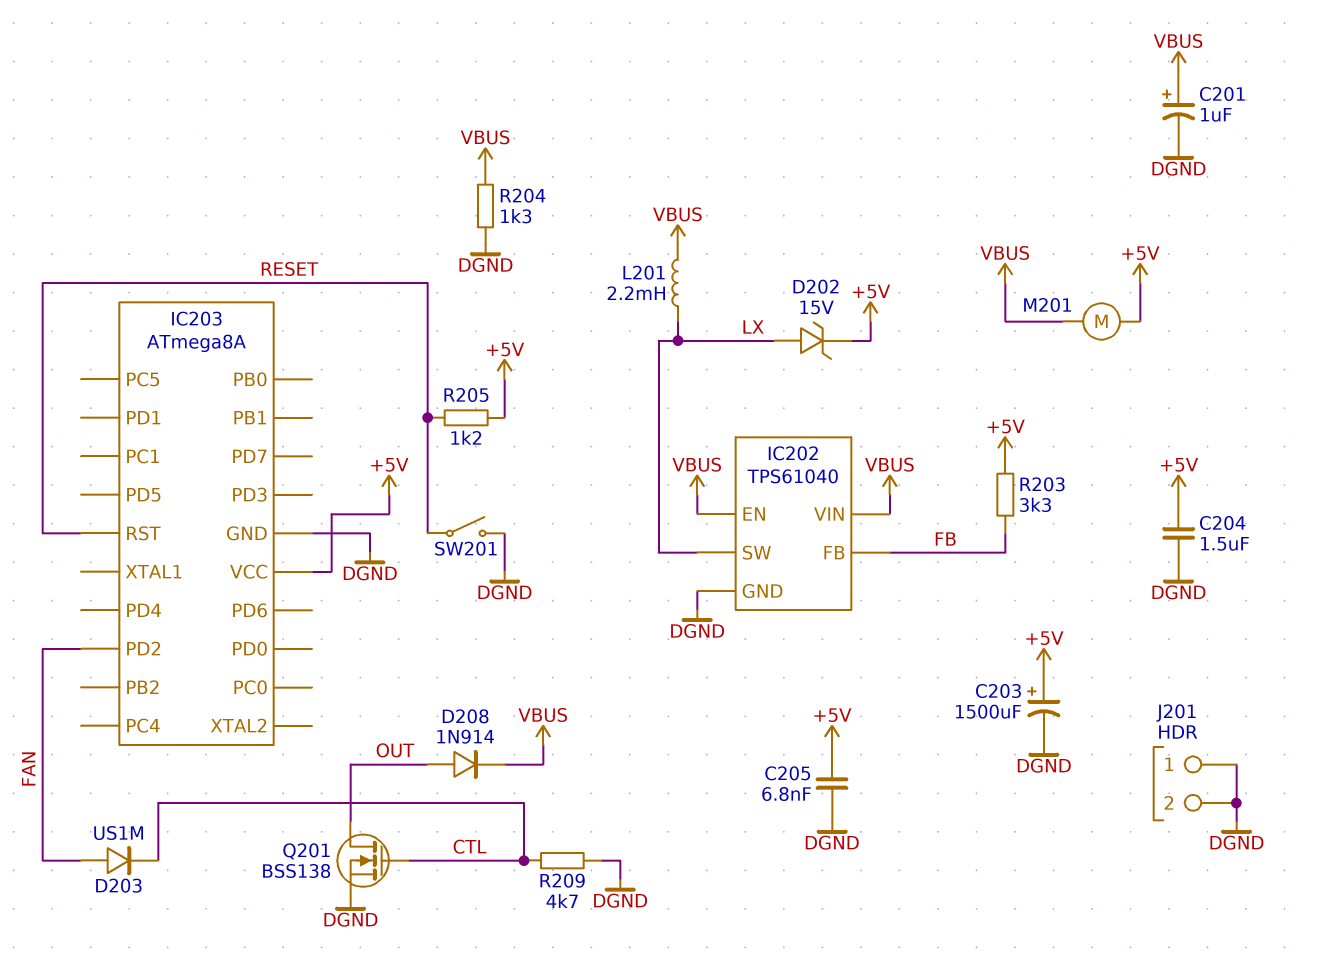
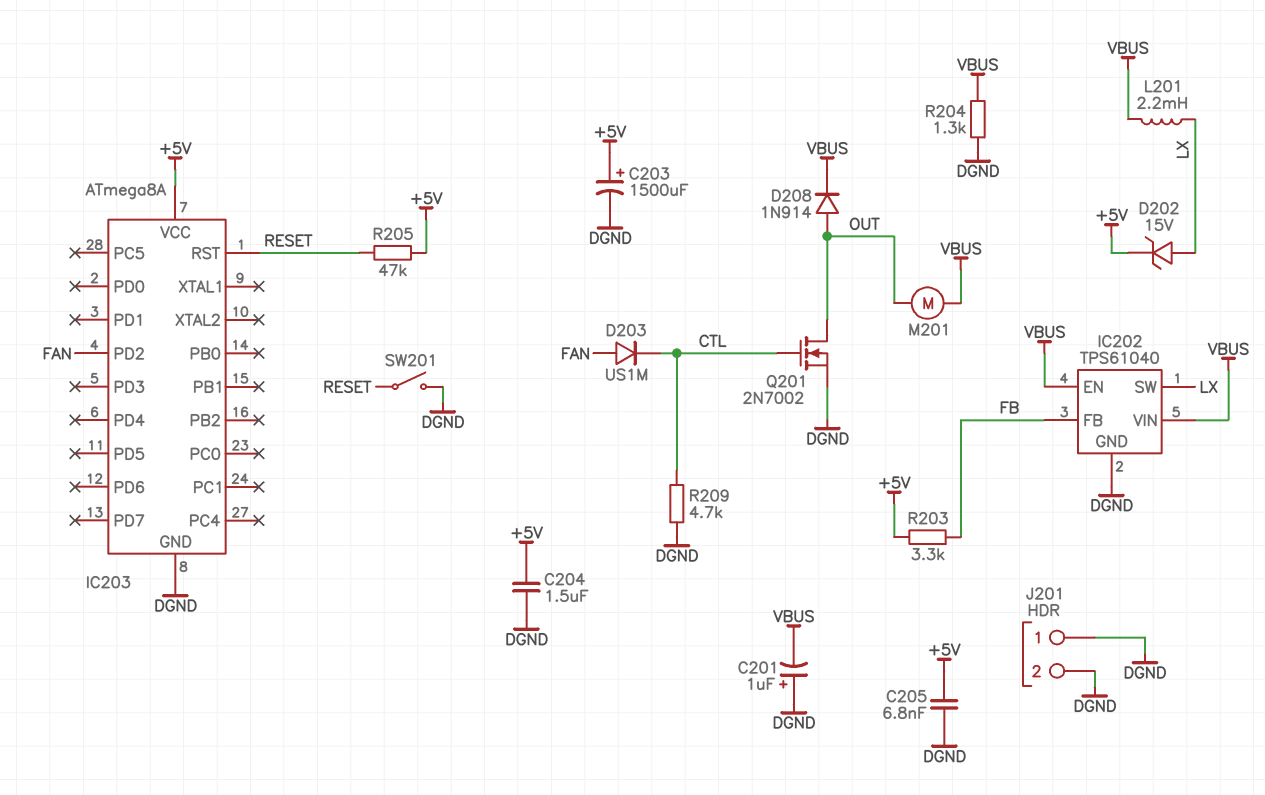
C201: 1uF (plus VBUS, minus DGND) -> 1uF (plus DGND, minus VBUS)
M201: motor (+5V, VBUS) -> motor (OUT, VBUS)
Q201: NMOS BSS138 (G CTL, D OUT, S DGND) -> NMOS 2N7002 (G CTL, D OUT, S DGND)
R205: 1.2k (+5V, RESET) -> 47k (+5V, RESET)

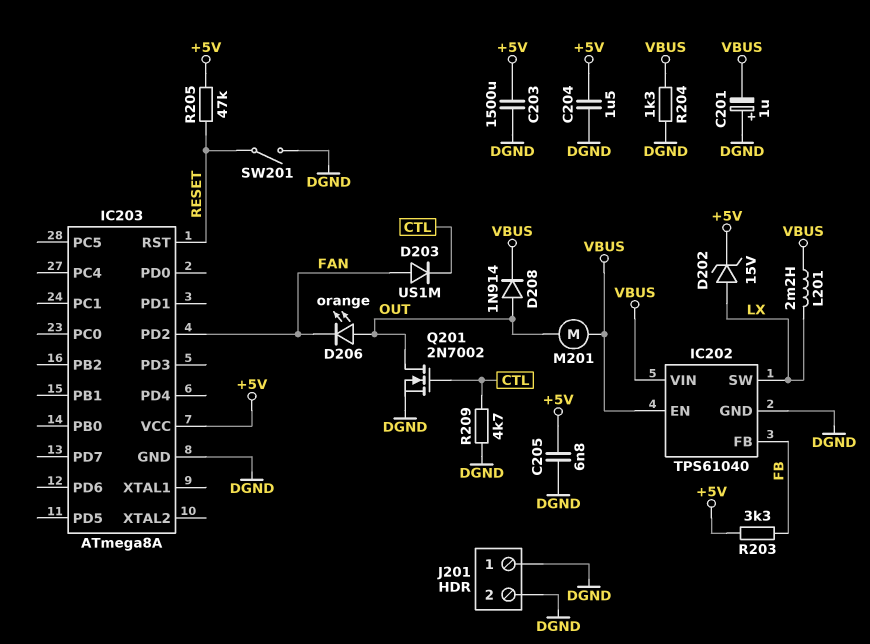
C203: 1500uF (plus +5V, minus DGND) -> 1500uF (+5V, DGND)
D206: none -> LED orange (A OUT, K FAN)

